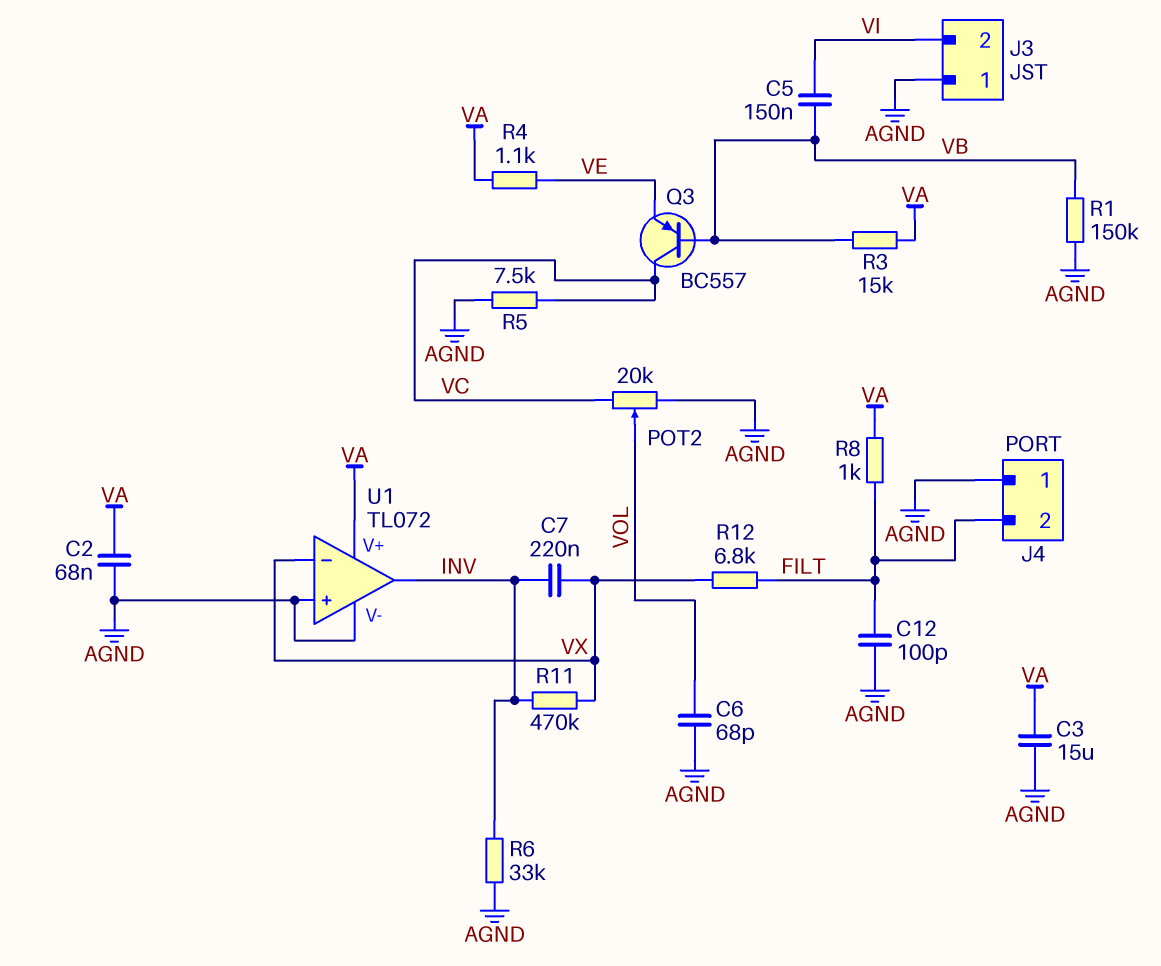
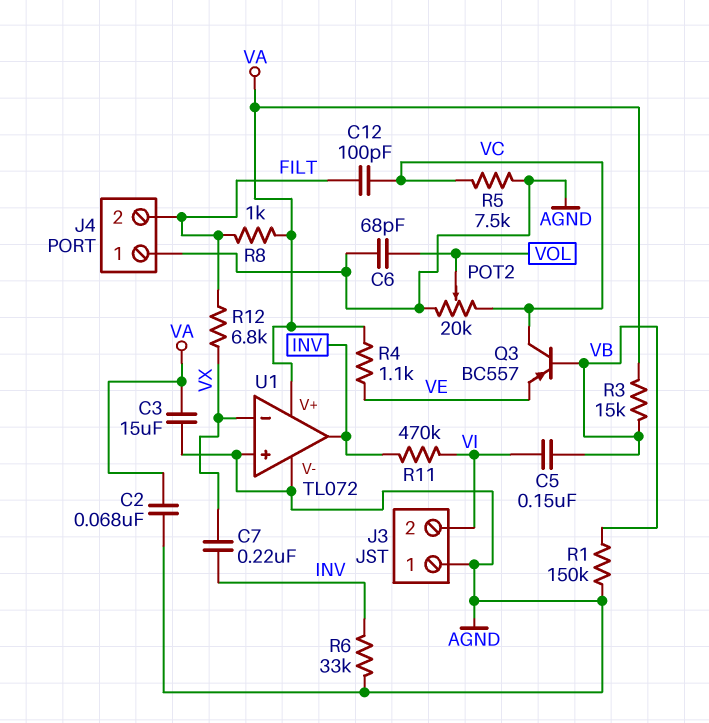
C12: 100pF (AGND, FILT) -> 100pF (FILT, VC)
R11: 470k (INV, VX) -> 470k (INV, VI)

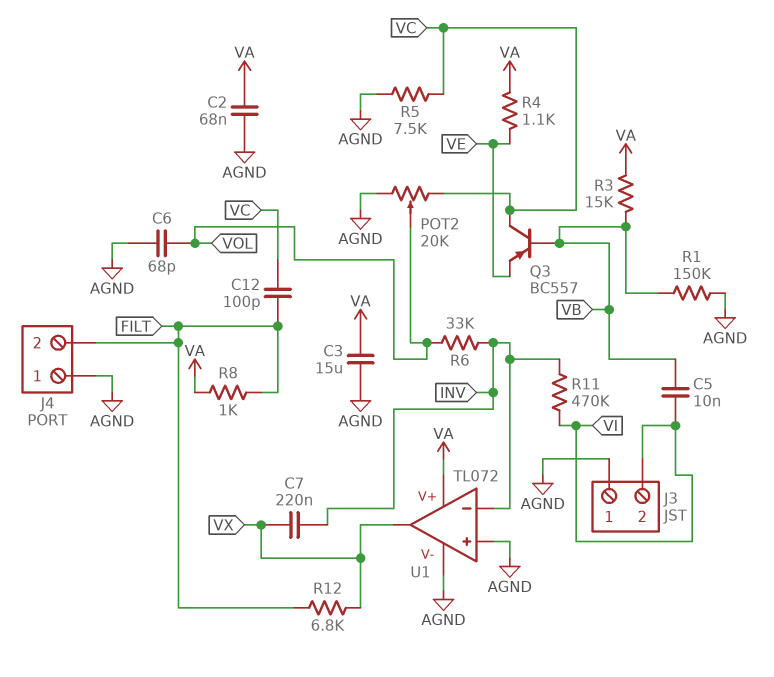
C5: 150nF (VB, VI) -> 10nF (VB, VI)
R6: 33k (AGND, INV) -> 33k (INV, VOL)
U1 pin in-: VX -> INV
U1 pin out: INV -> VX

